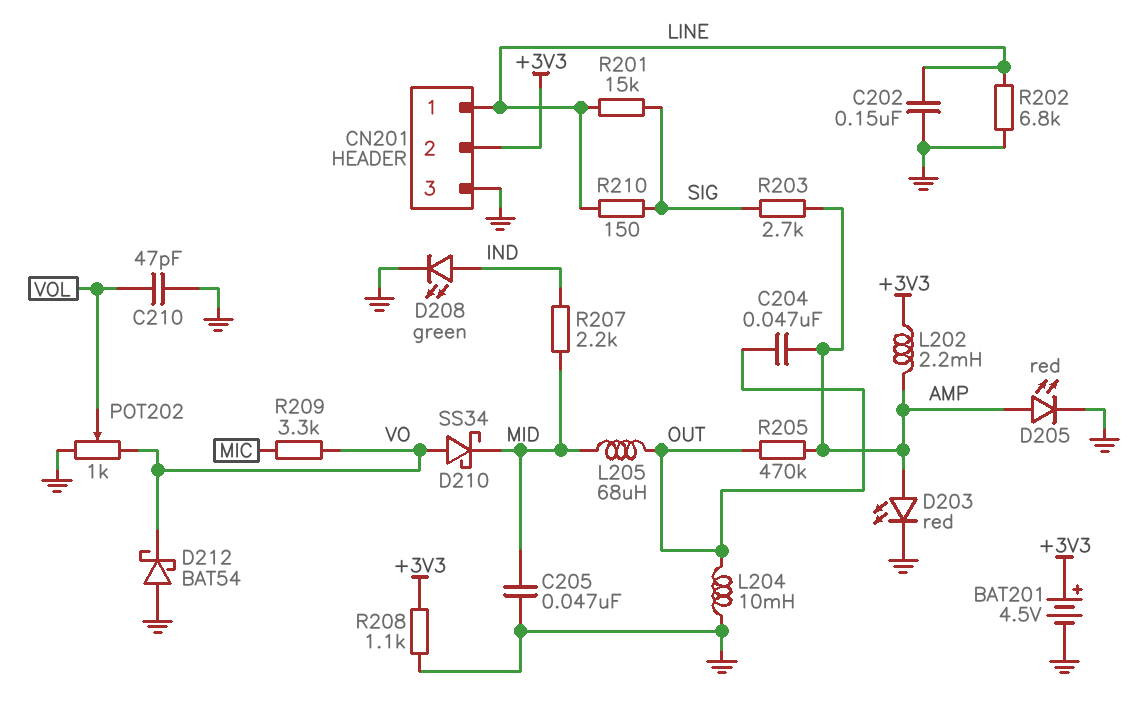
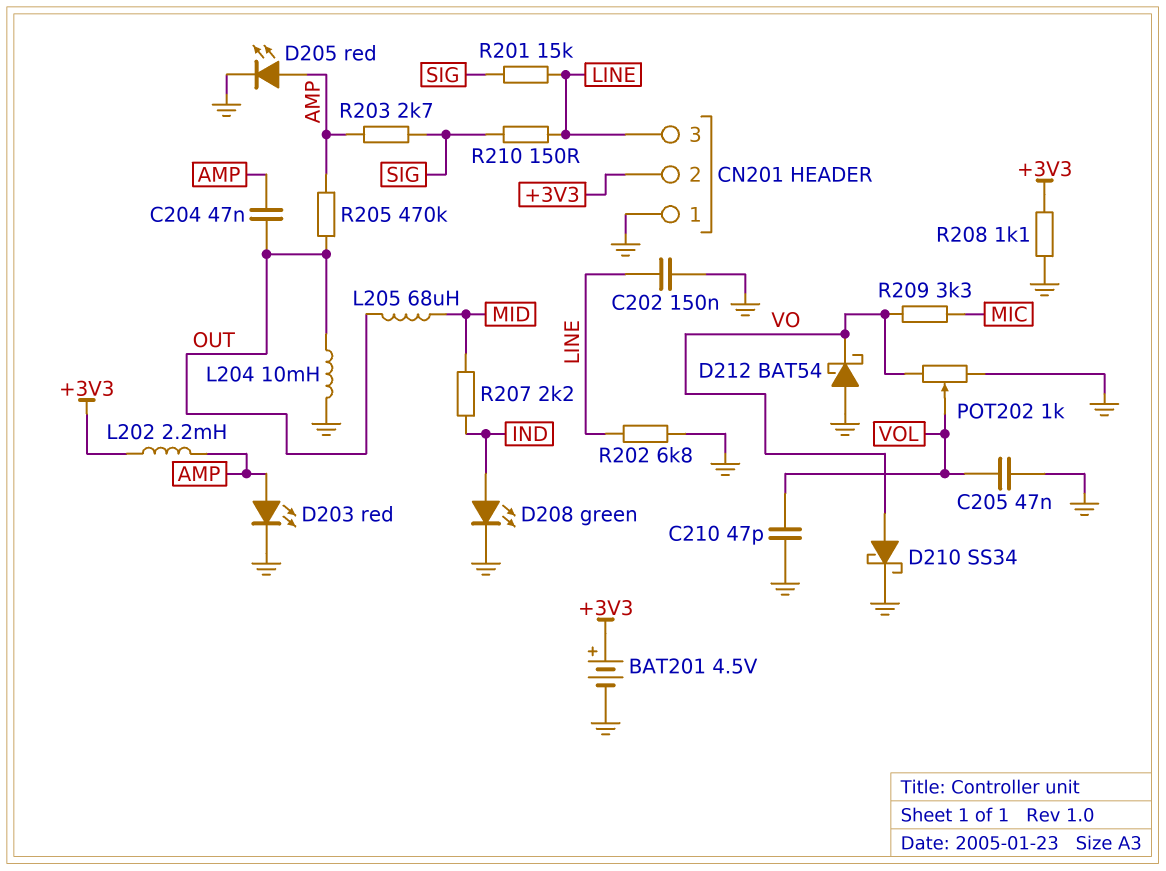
C205: 47nF (GND, MID) -> 47nF (GND, VOL)
CN201 pin 1: LINE -> GND
CN201 pin 3: GND -> LINE
D210: schottky SS34 (A VO, K MID) -> schottky SS34 (A VO, K GND)

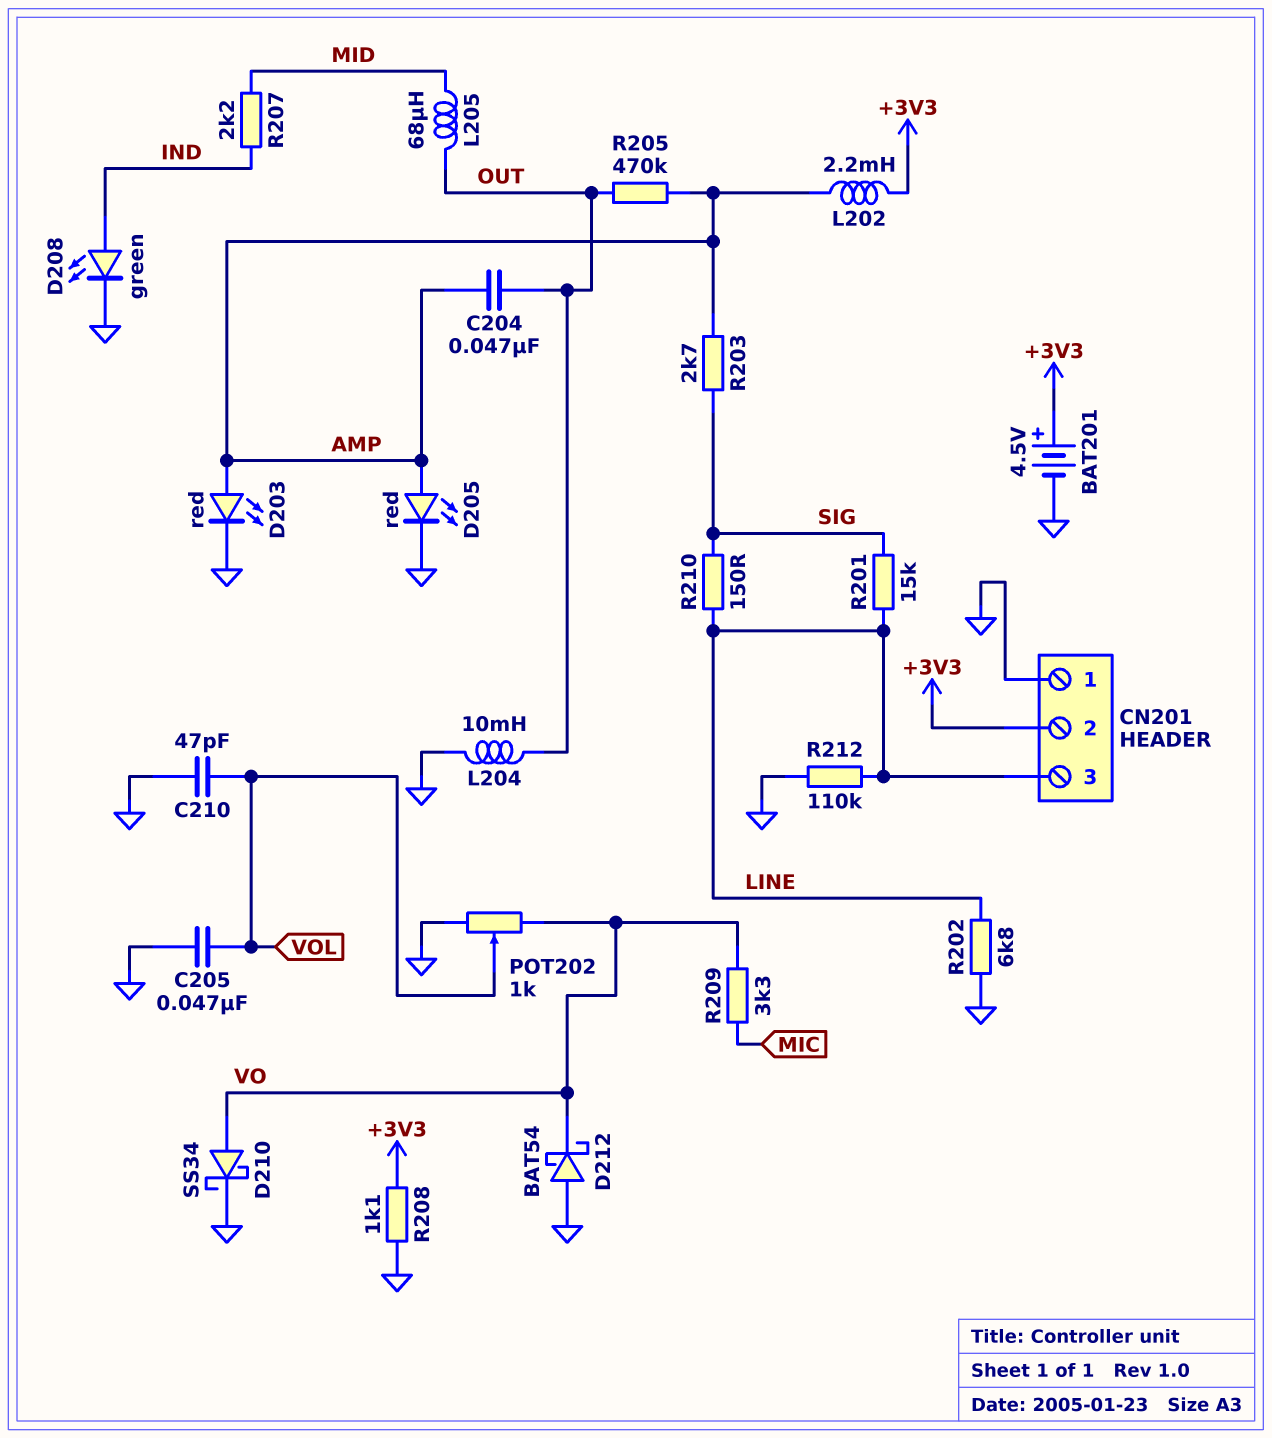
C202: 150nF (GND, LINE) -> none
R212: none -> 110k (GND, LINE)

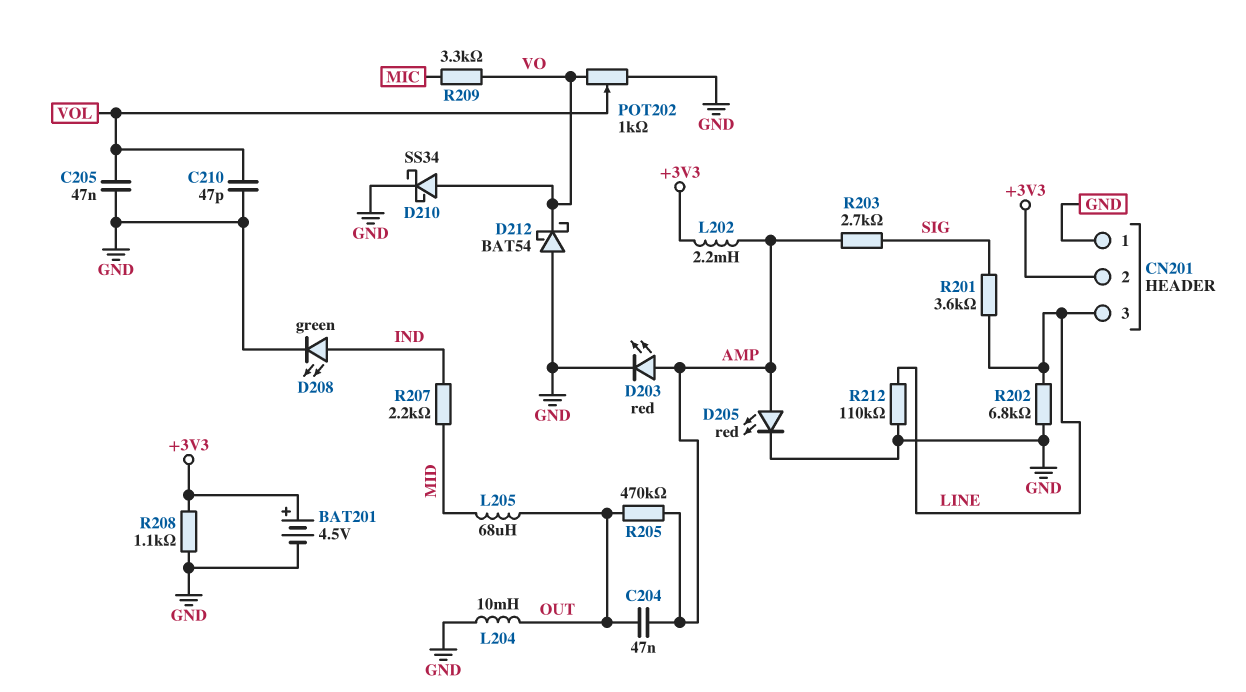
R201: 15k (LINE, SIG) -> 3.6k (LINE, SIG)
R210: 150 (LINE, SIG) -> none

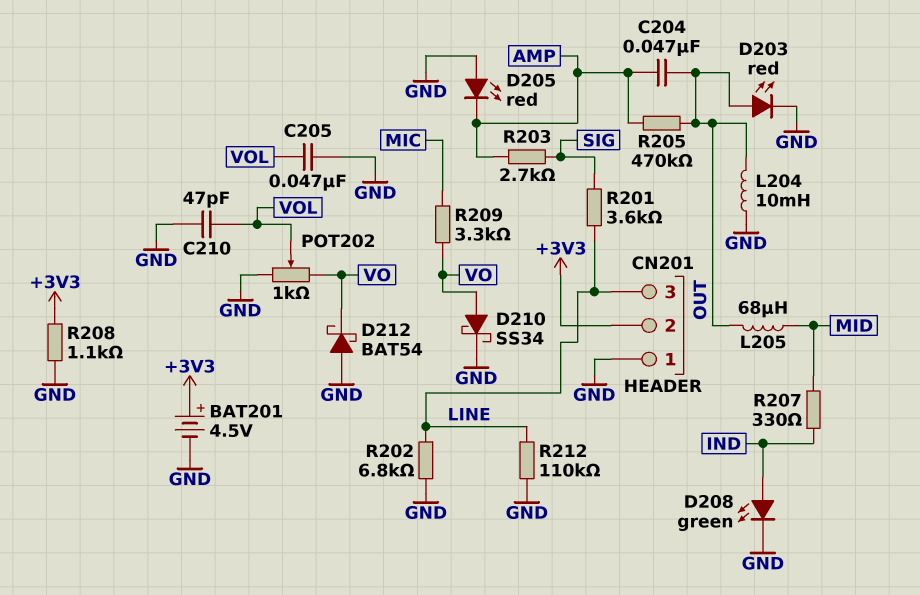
D203: LED red (A AMP, K GND) -> LED red (A OUT, K GND)
D205: LED red (A AMP, K GND) -> LED red (A GND, K AMP)
L202: 2.2mH (+3V3, AMP) -> none
R207: 2.2k (IND, MID) -> 330 (IND, MID)

